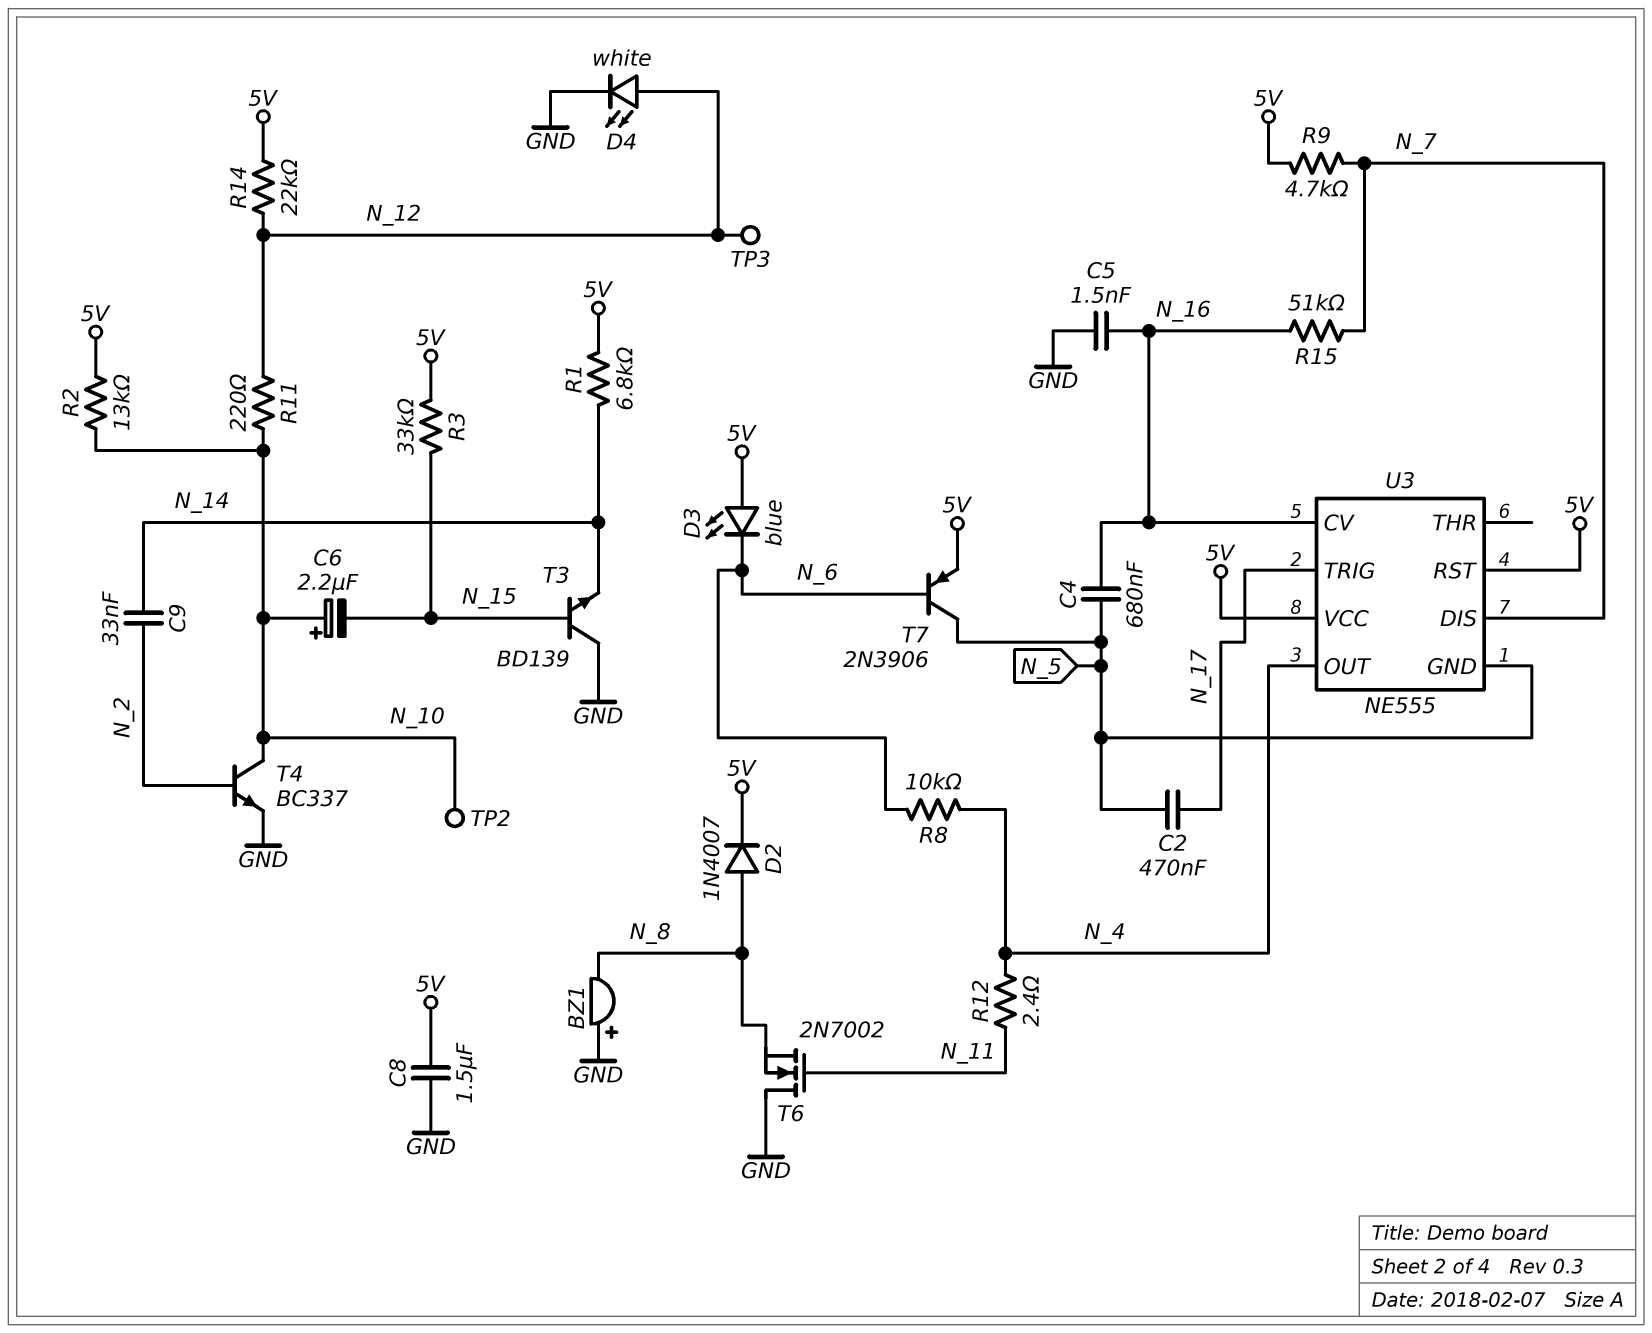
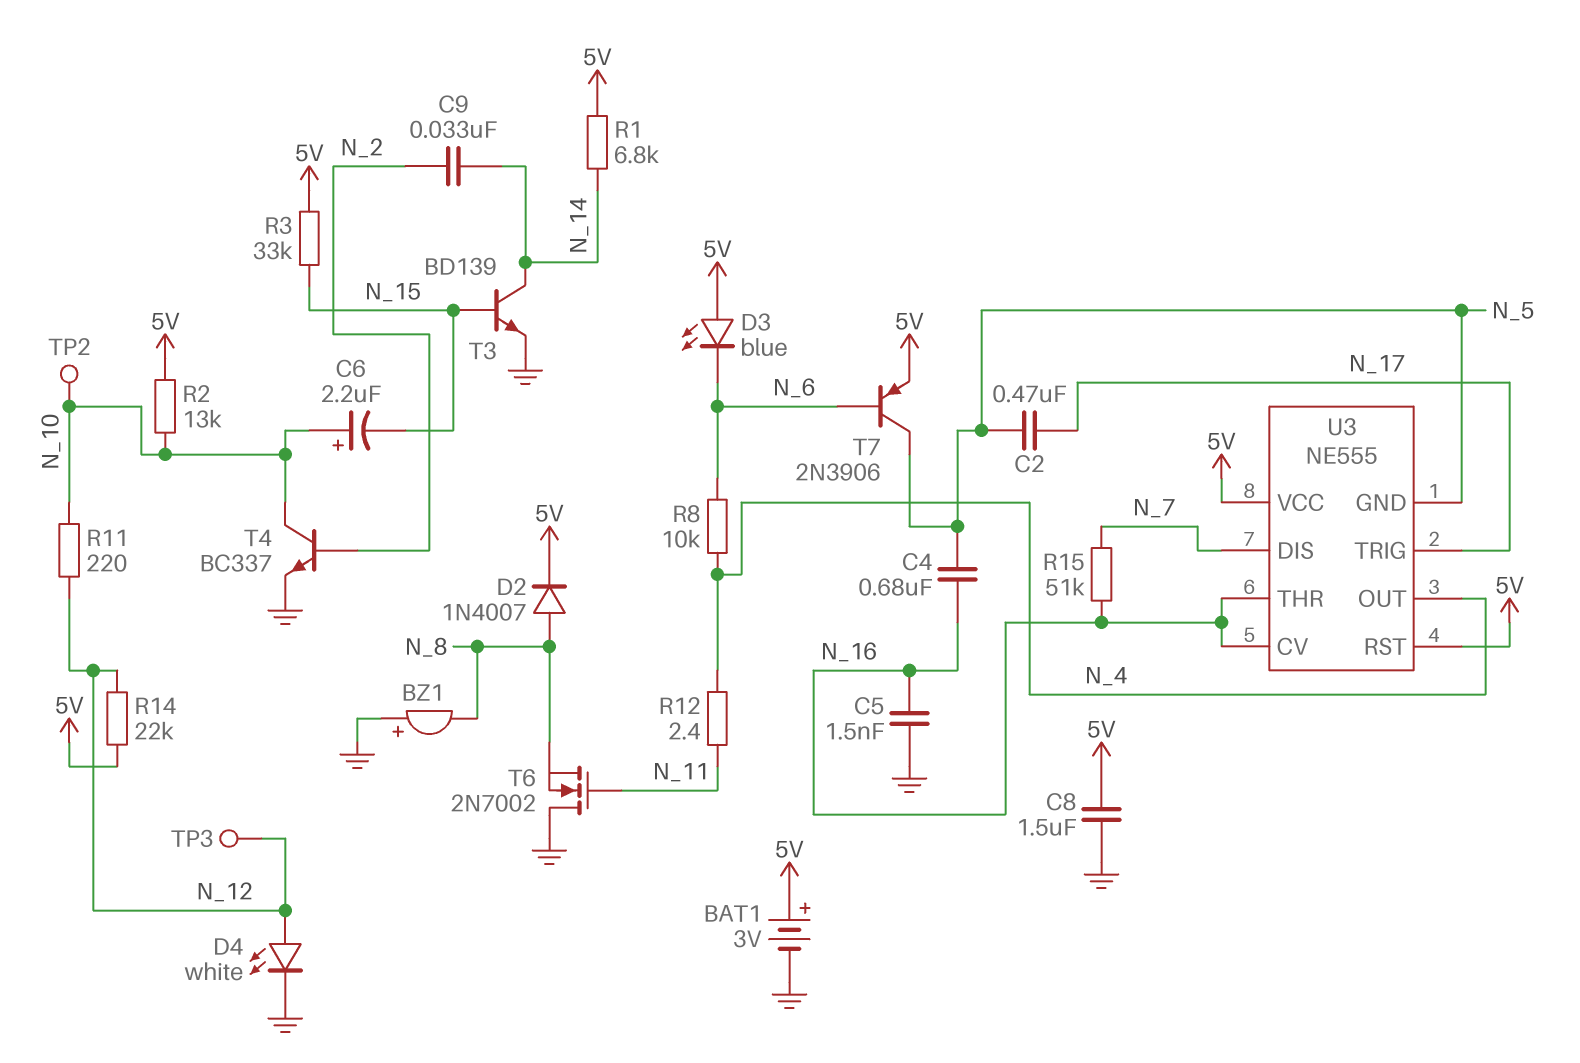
BAT1: none -> 3V (plus 5V, minus GND)
R9: 4.7k (5V, N_7) -> none
T3: NPN BD139 (B N_15, C GND, E N_14) -> NPN BD139 (B N_15, C N_14, E GND)
U3 pin THR: none -> N_16

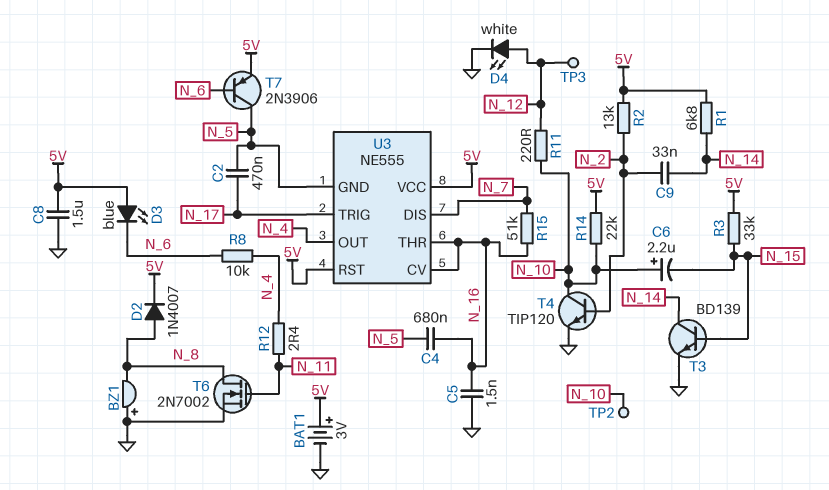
R2: 13k (5V, N_10) -> 13k (5V, N_2)
R14: 22k (5V, N_12) -> 22k (5V, N_10)
T4: NPN BC337 (B N_2, C N_10, E GND) -> NPN TIP120 (B N_2, C N_10, E GND)
T6: NMOS 2N7002 (G N_11, D GND, S N_8) -> NMOS 2N7002 (G N_11, D N_8, S GND)

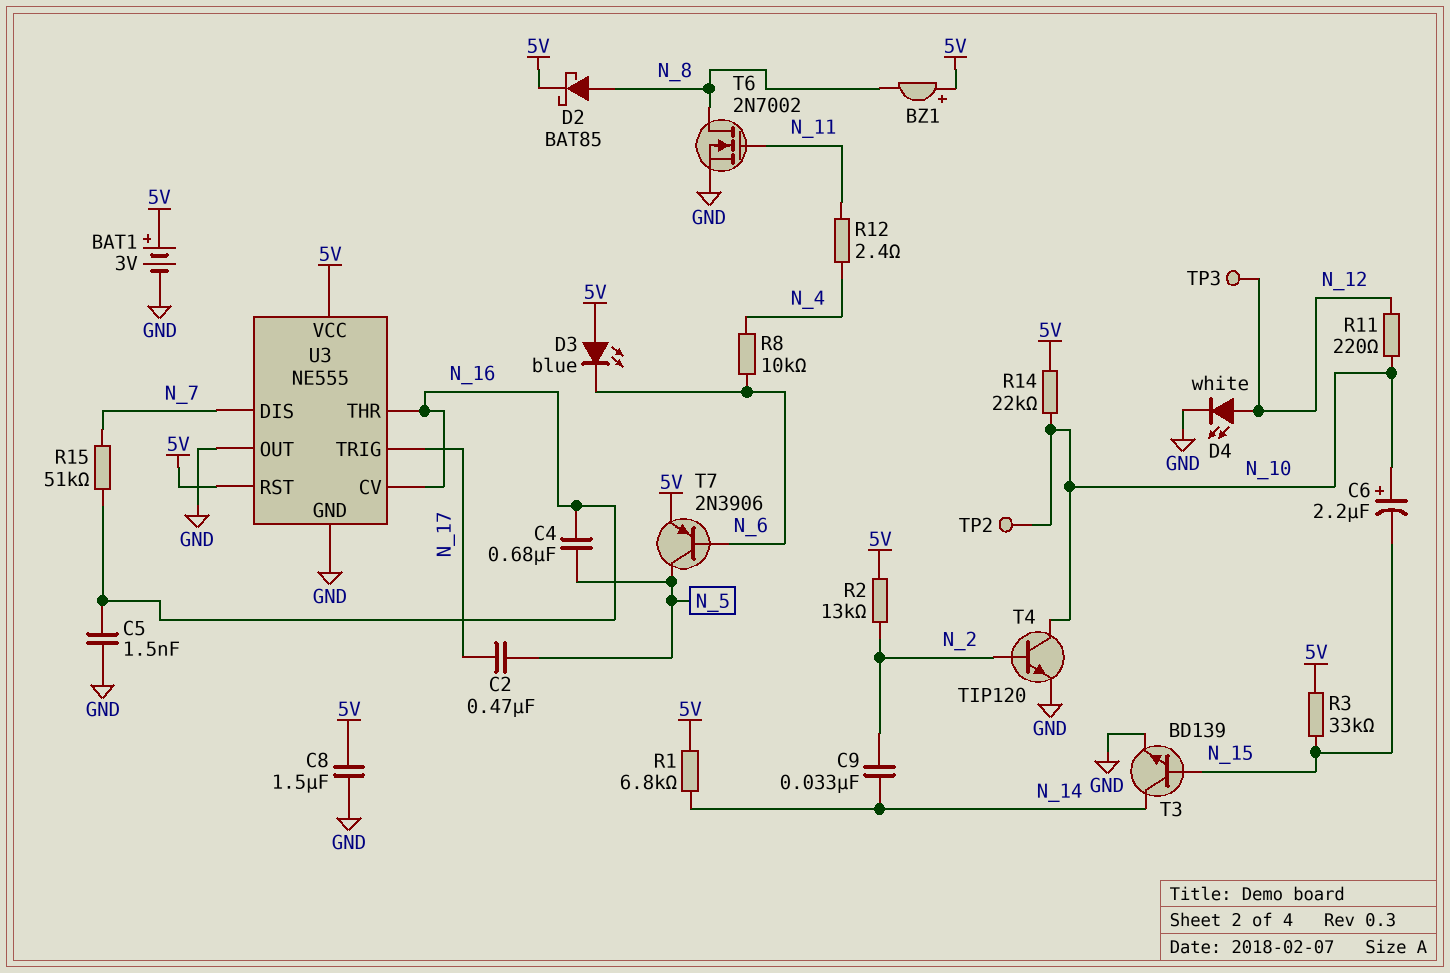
BZ1: buzzer (plus GND, minus N_8) -> buzzer (plus 5V, minus N_8)
D2: diode 1N4007 (A N_8, K 5V) -> schottky BAT85 (A N_8, K 5V)
U3 pin GND: N_5 -> GND
U3 pin OUT: N_4 -> GND

